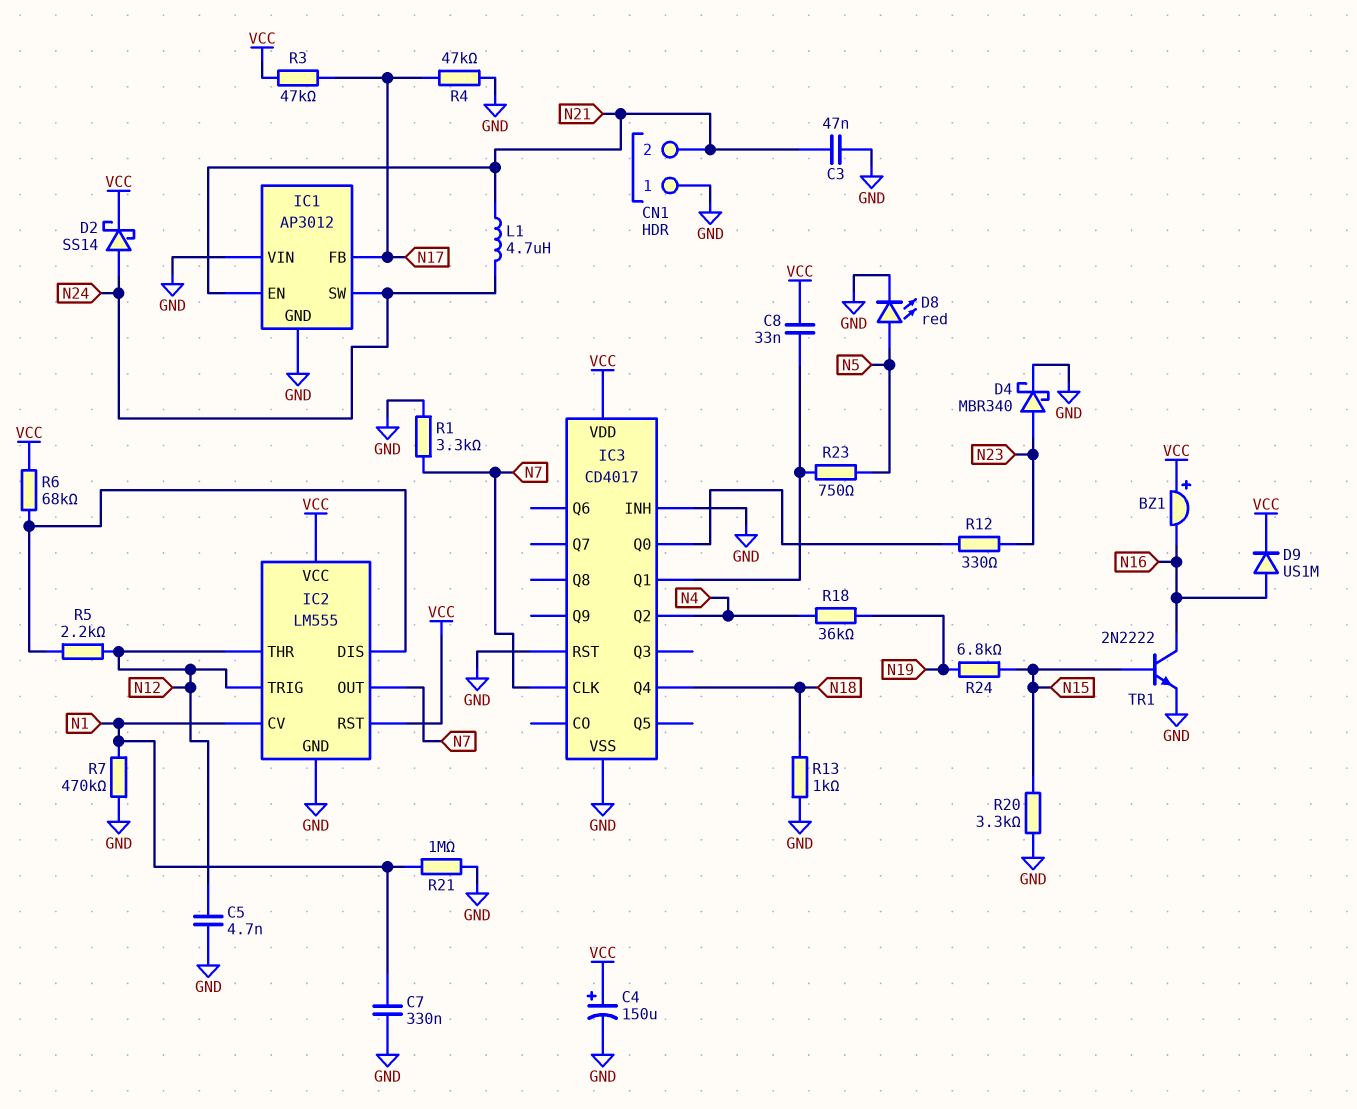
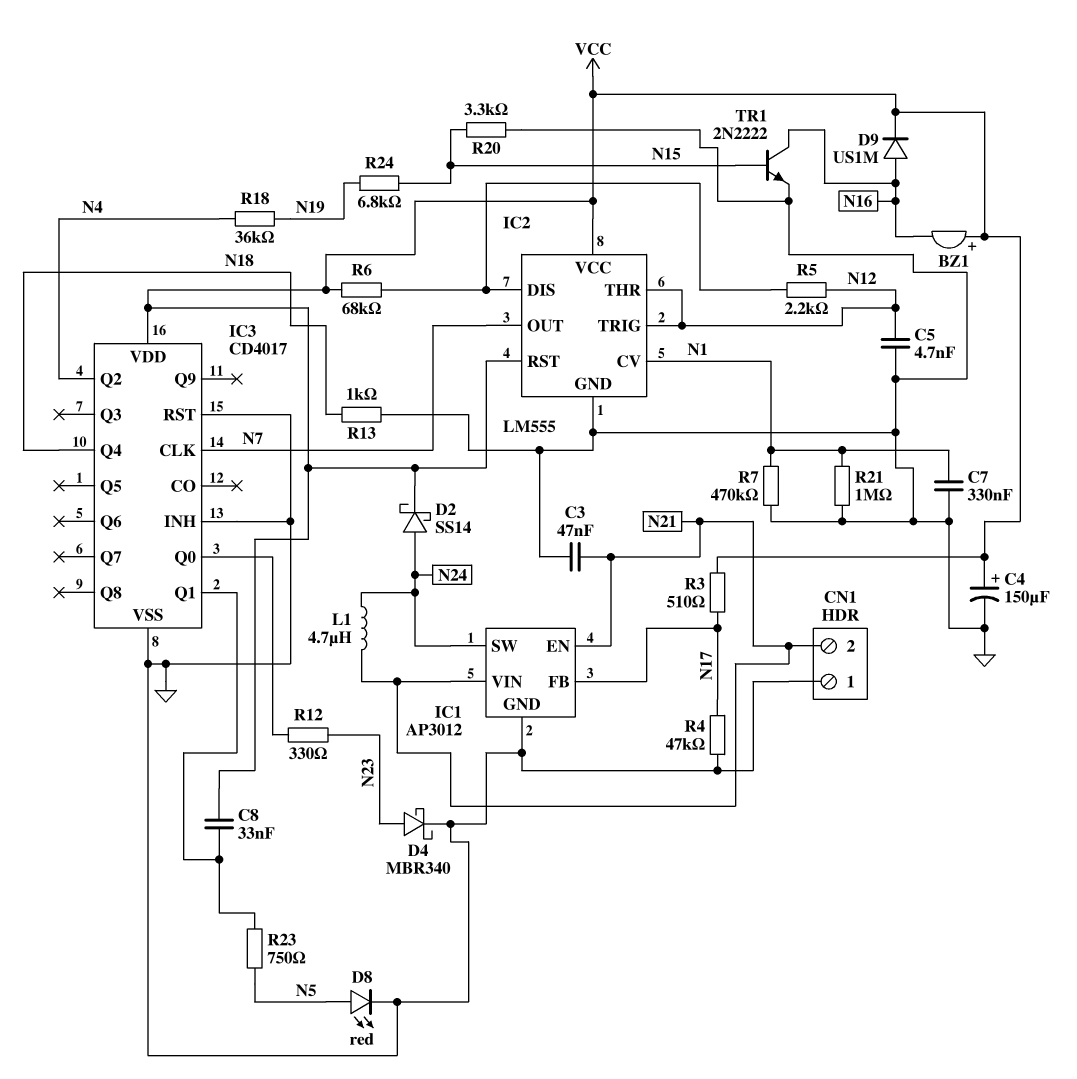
IC1 pin VIN: GND -> N21
R1: 3.3k (GND, N7) -> none
R3: 47k (N17, VCC) -> 510 (N17, VCC)

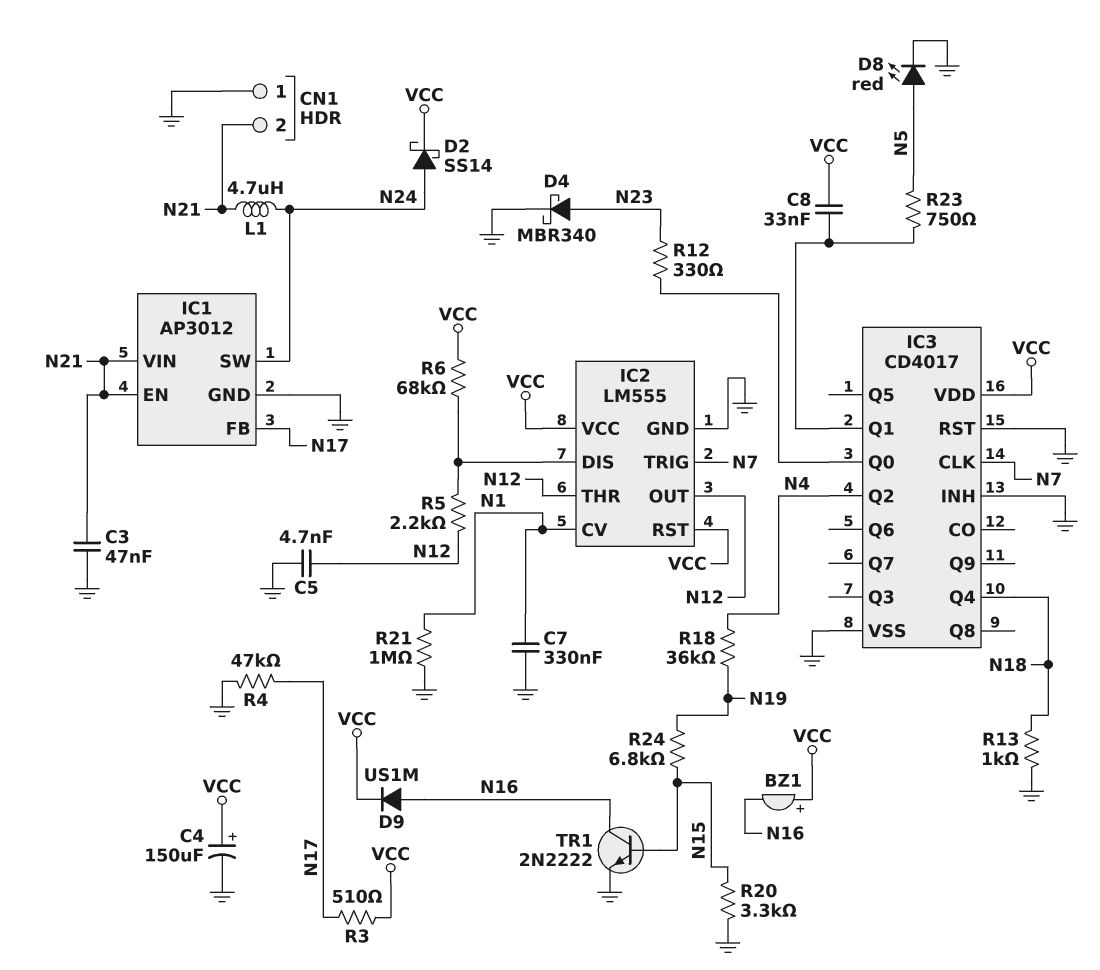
IC2 pin OUT: N7 -> N12
IC2 pin TRIG: N12 -> N7
R7: 470k (GND, N1) -> none

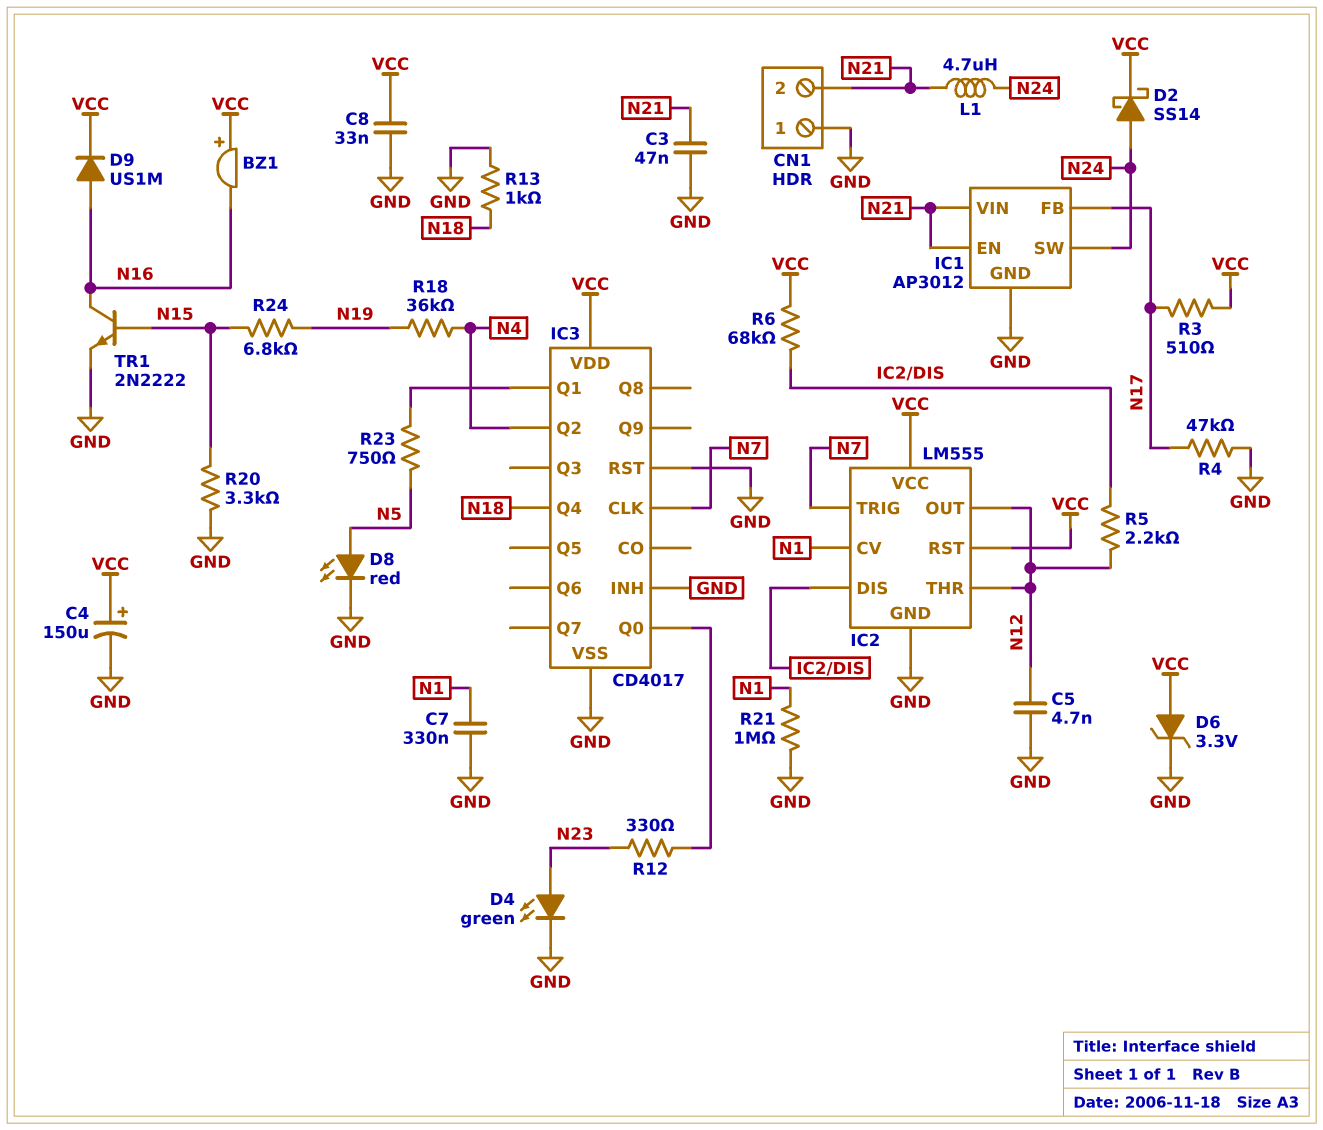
C8: 33nF (IC3/Q1, VCC) -> 33nF (GND, VCC)
D4: schottky MBR340 (A N23, K GND) -> LED green (A N23, K GND)
D6: none -> zener 3.3V (A VCC, K GND)

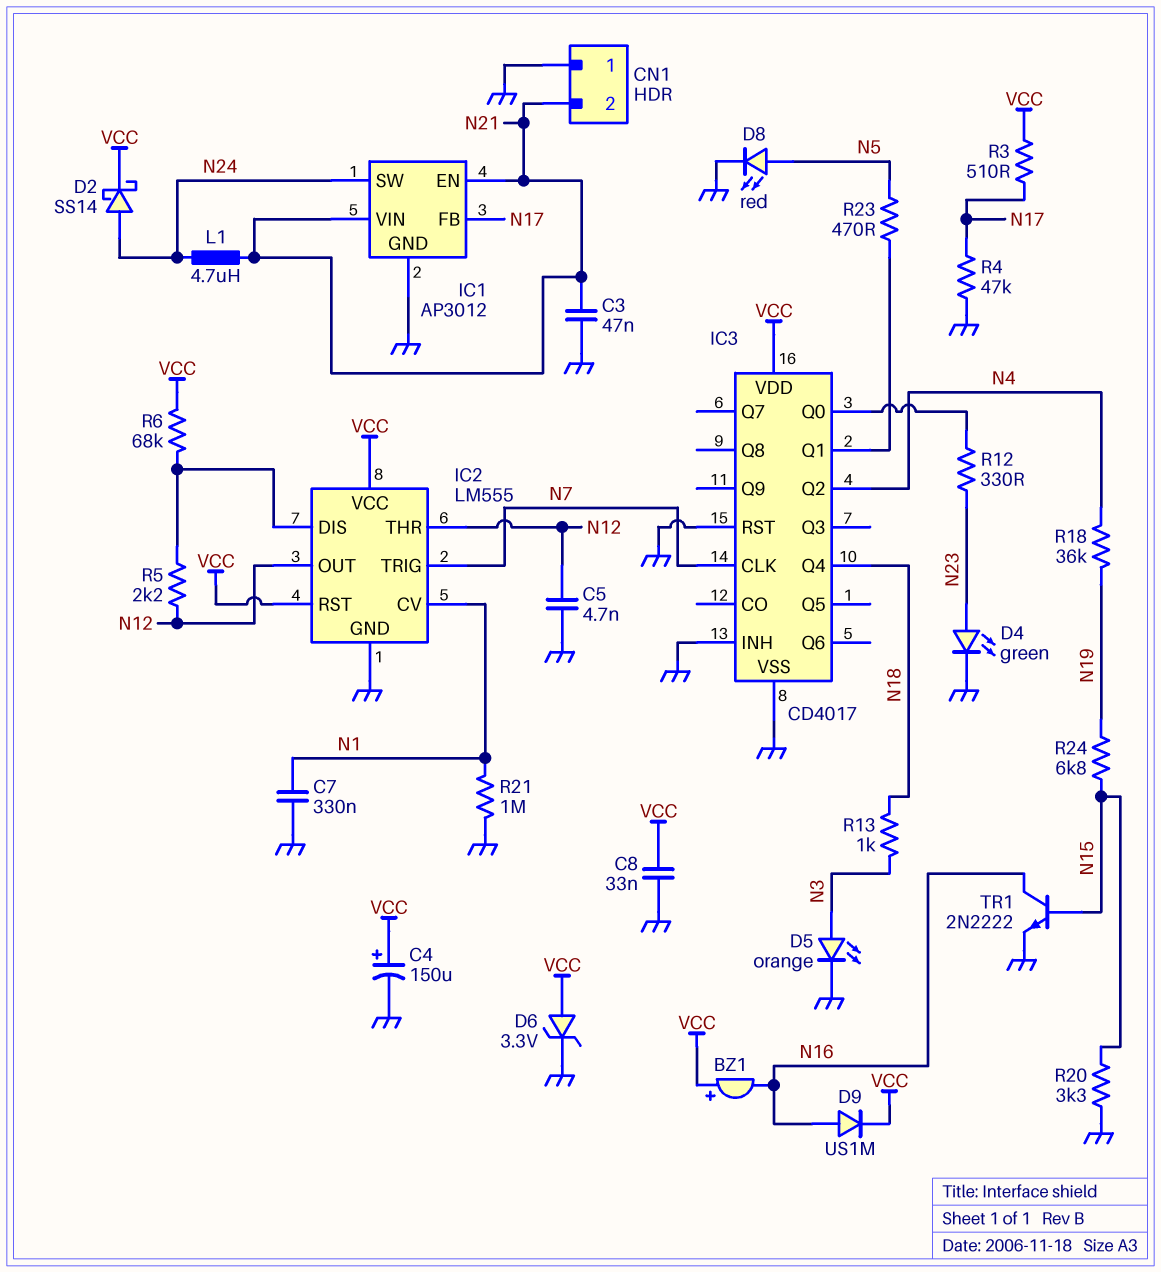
D5: none -> LED orange (A N3, K GND)
R13: 1k (GND, N18) -> 1k (N3, N18)
R23: 750 (IC3/Q1, N5) -> 470 (IC3/Q1, N5)

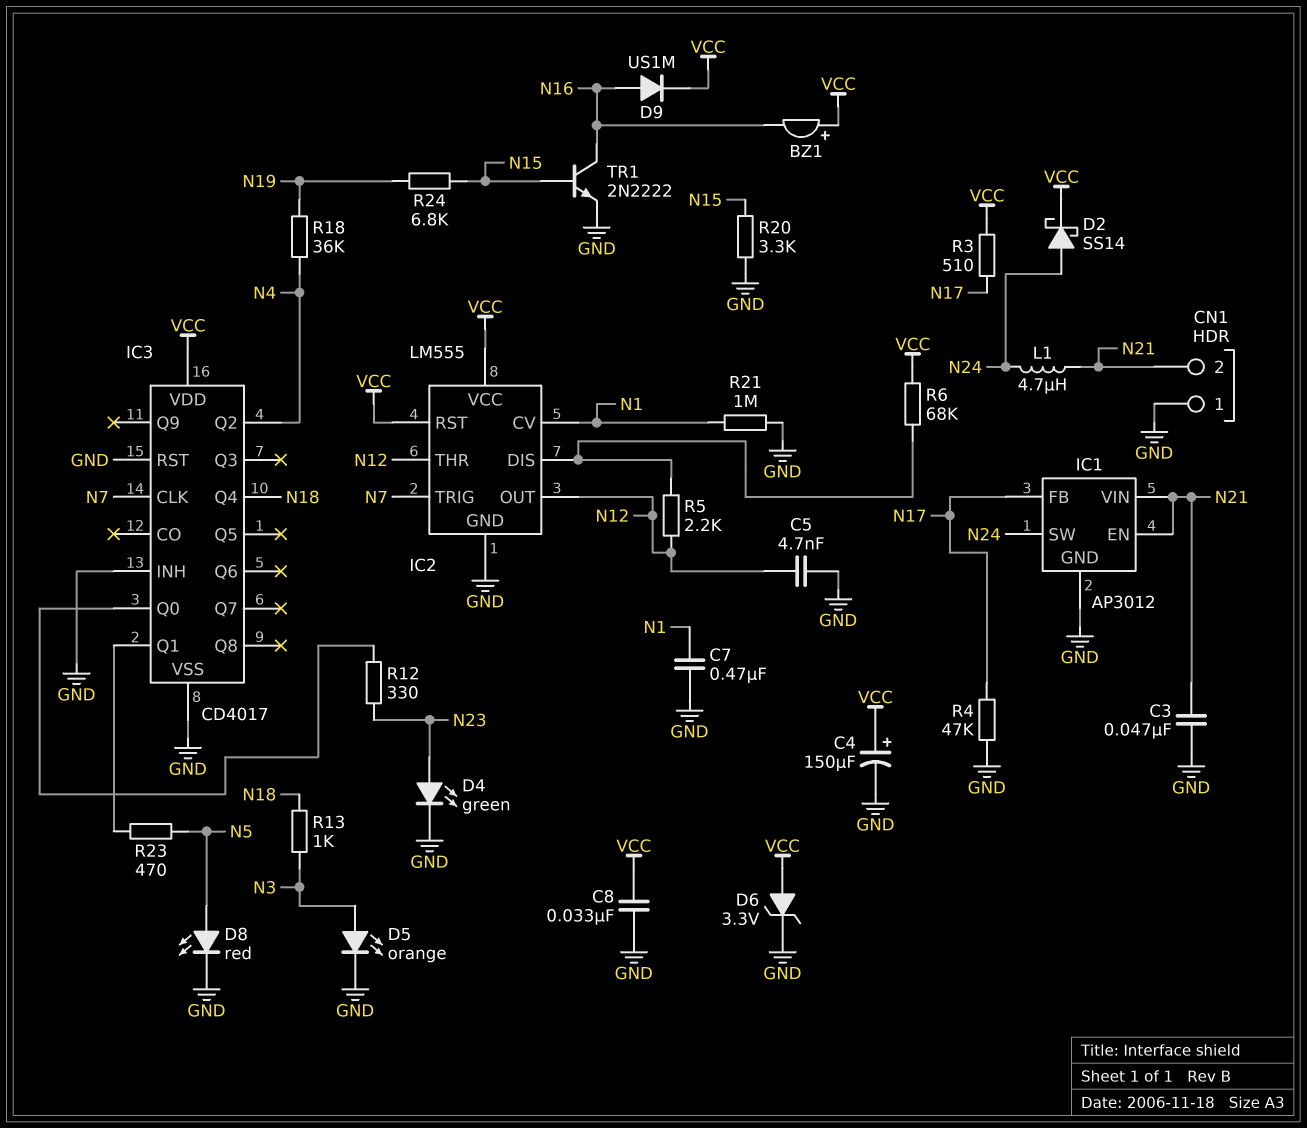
C7: 330nF (GND, N1) -> 470nF (GND, N1)

